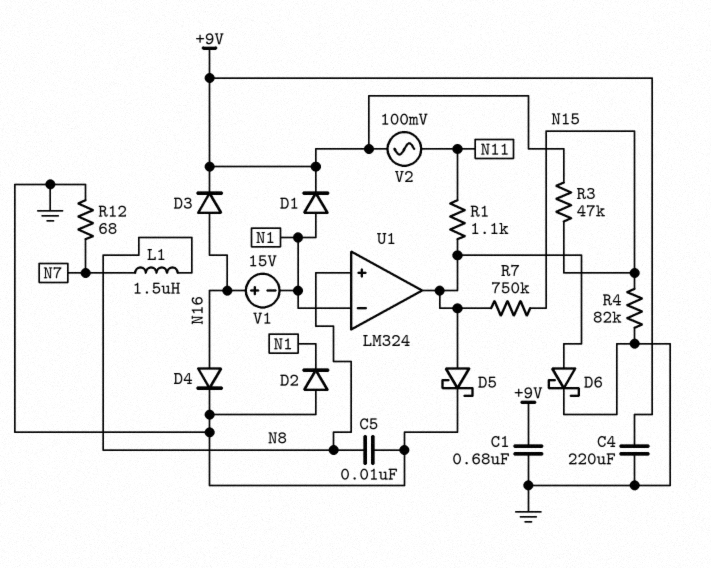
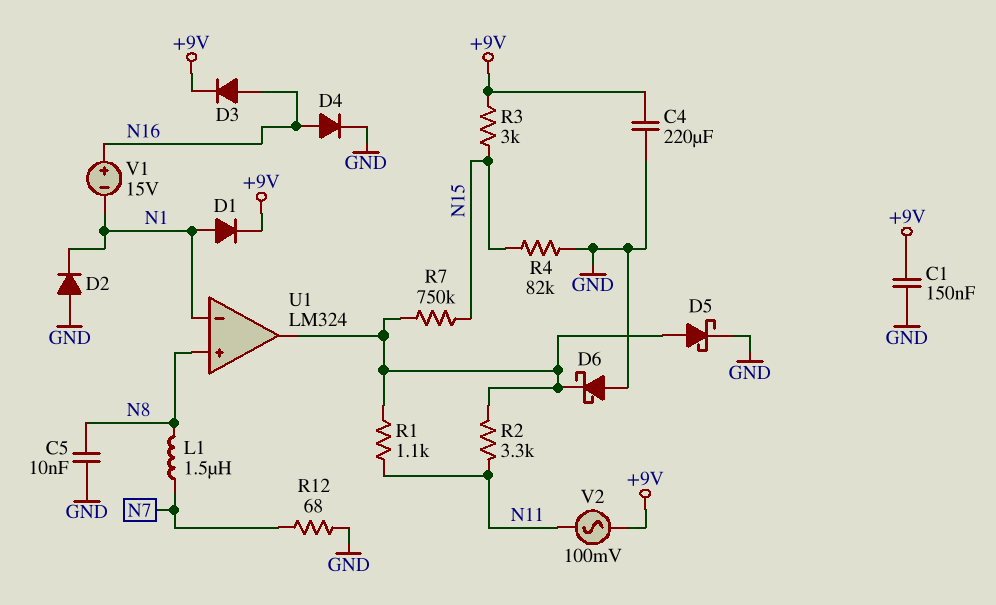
C1: 680nF (+9V, GND) -> 150nF (+9V, GND)
D6: schottky (A U1/out, K GND) -> schottky (A GND, K U1/out)
R2: none -> 3.3k (N11, U1/out)
R3: 47k (+9V, N15) -> 3k (+9V, N15)

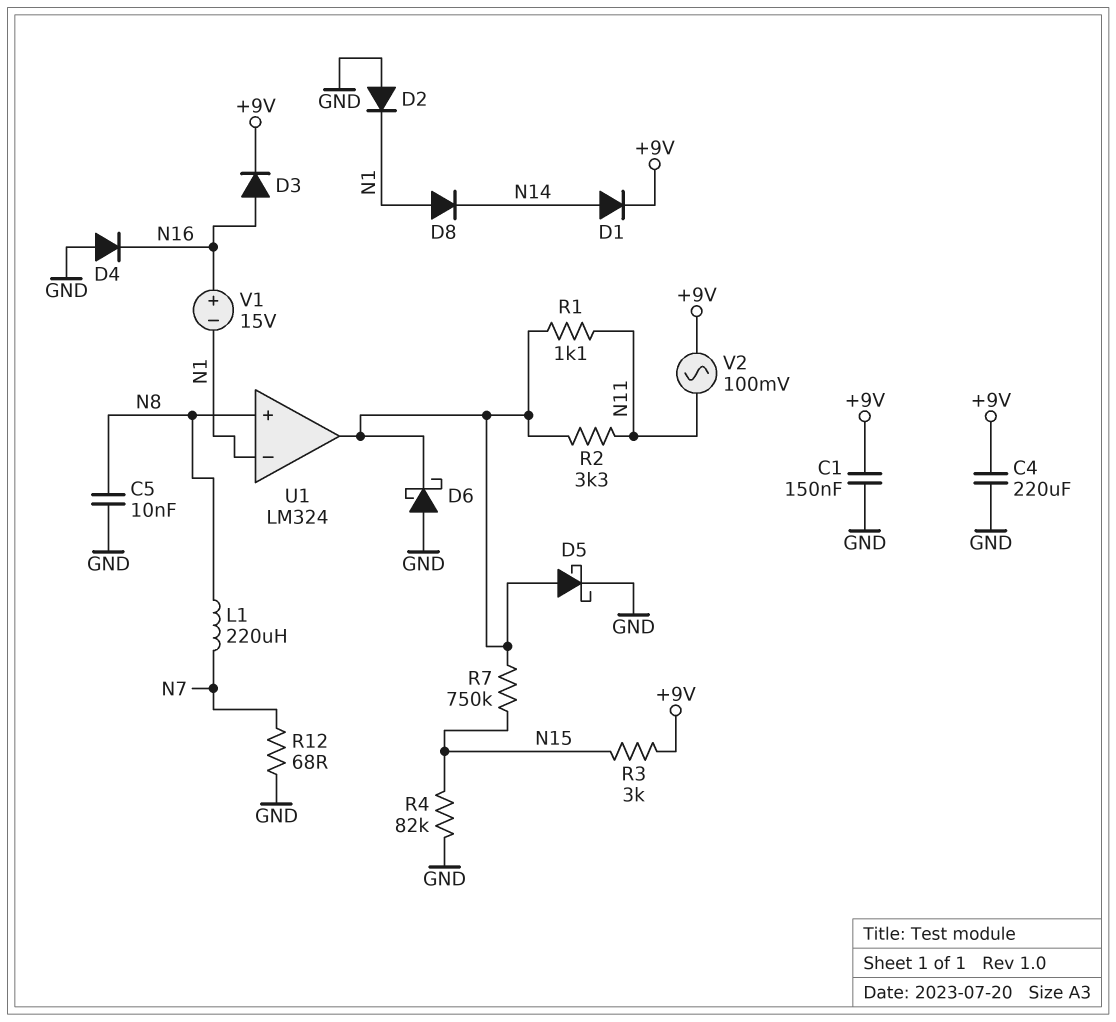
D1: diode (A N1, K +9V) -> diode (A N14, K +9V)
D4: diode (A N16, K GND) -> diode (A GND, K N16)
D8: none -> diode (A N1, K N14)
L1: 1.5uH (N7, N8) -> 220uH (N7, N8)

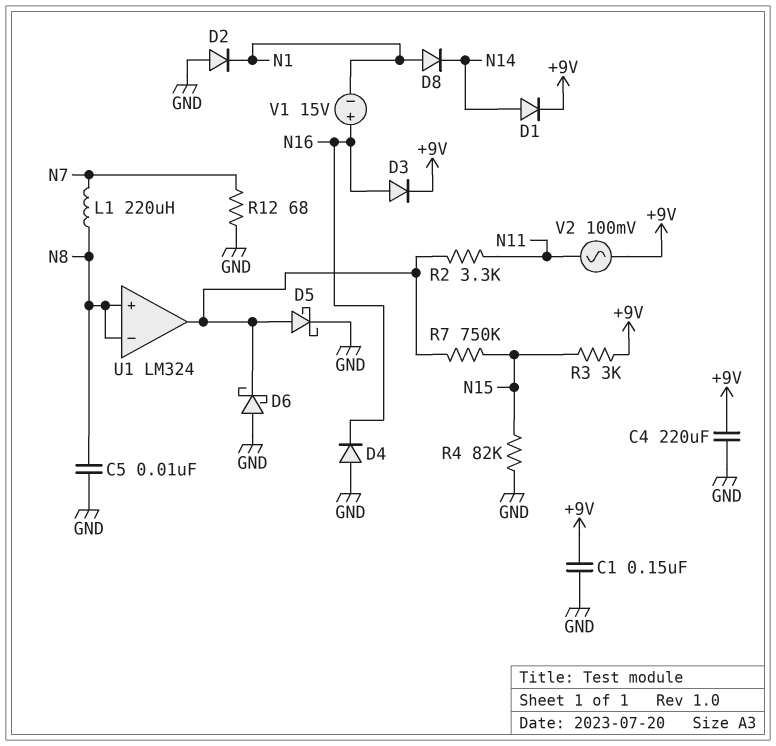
R1: 1.1k (N11, U1/out) -> none
U1 pin in-: N1 -> N8

